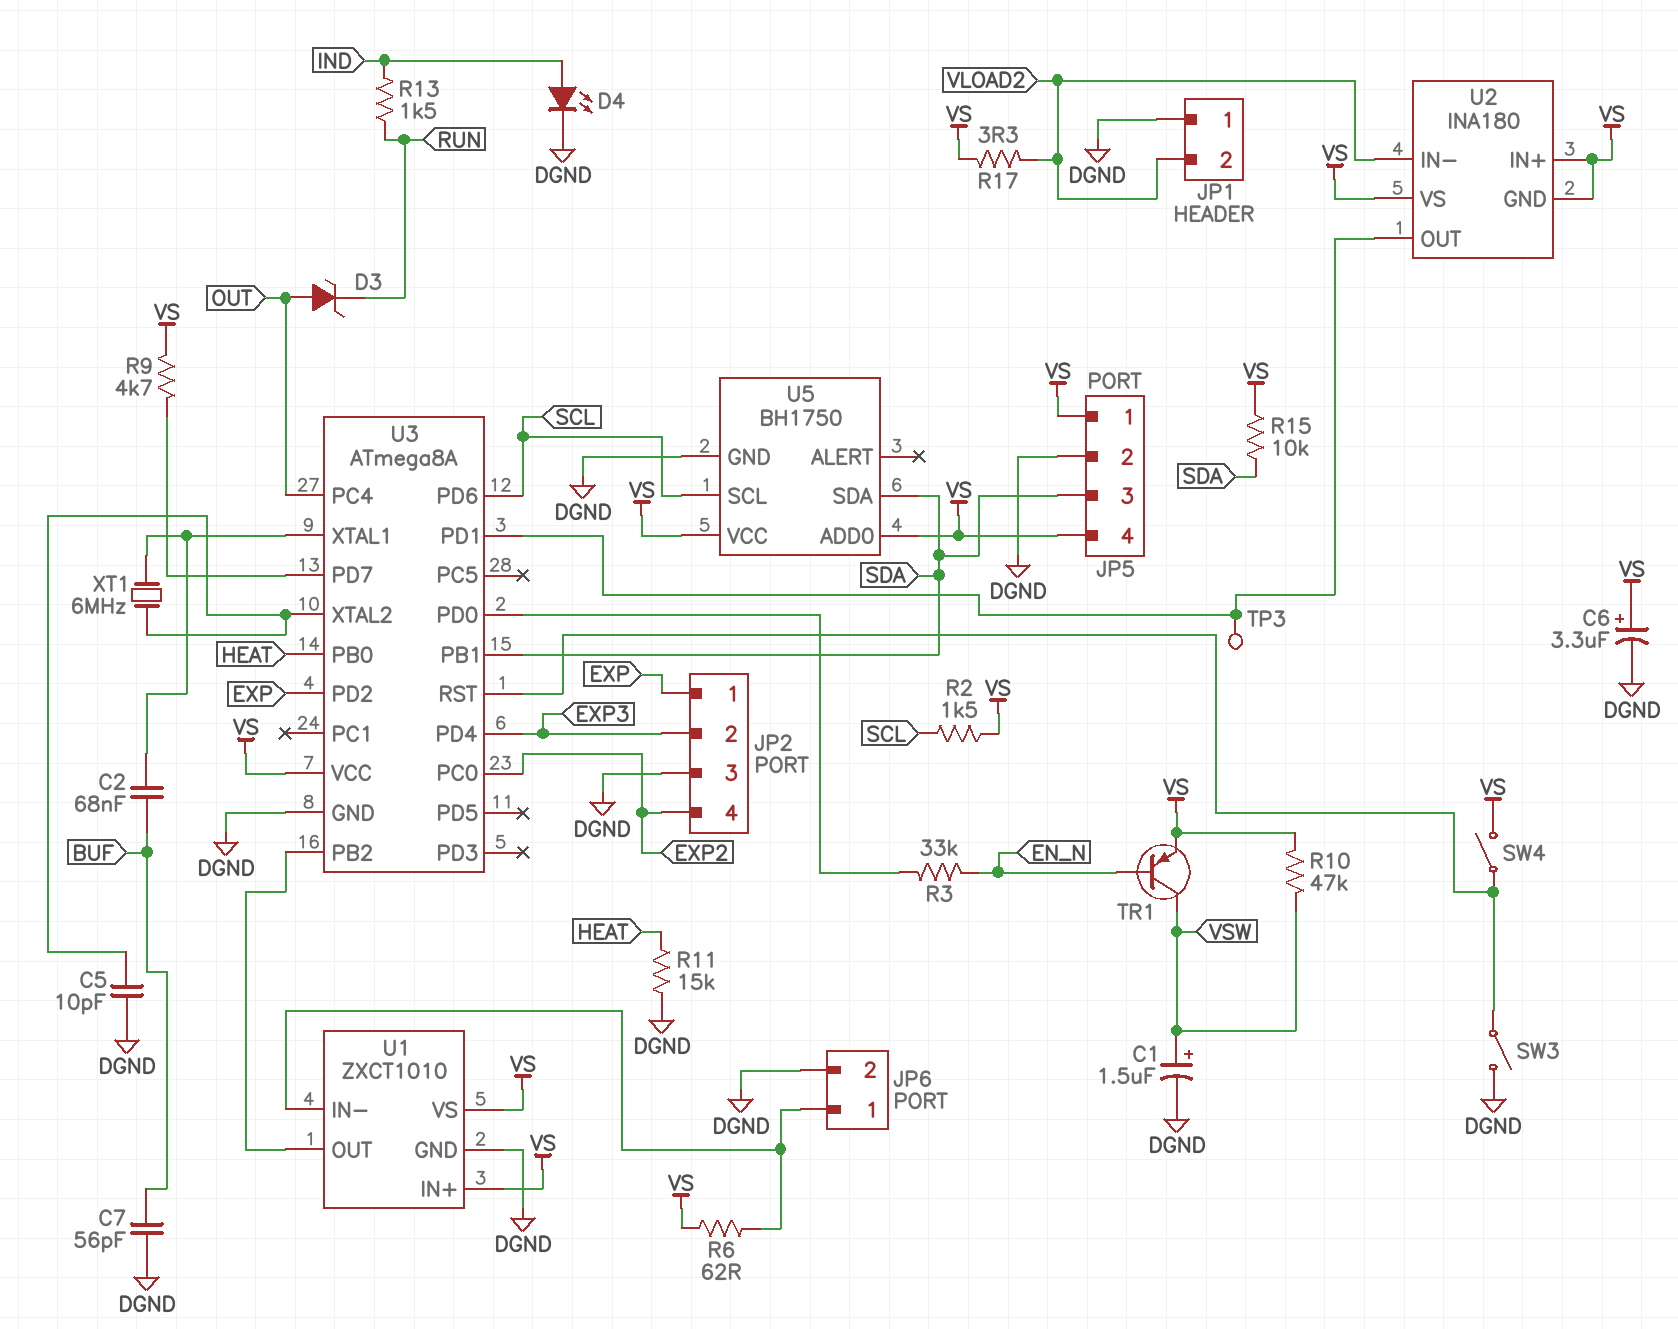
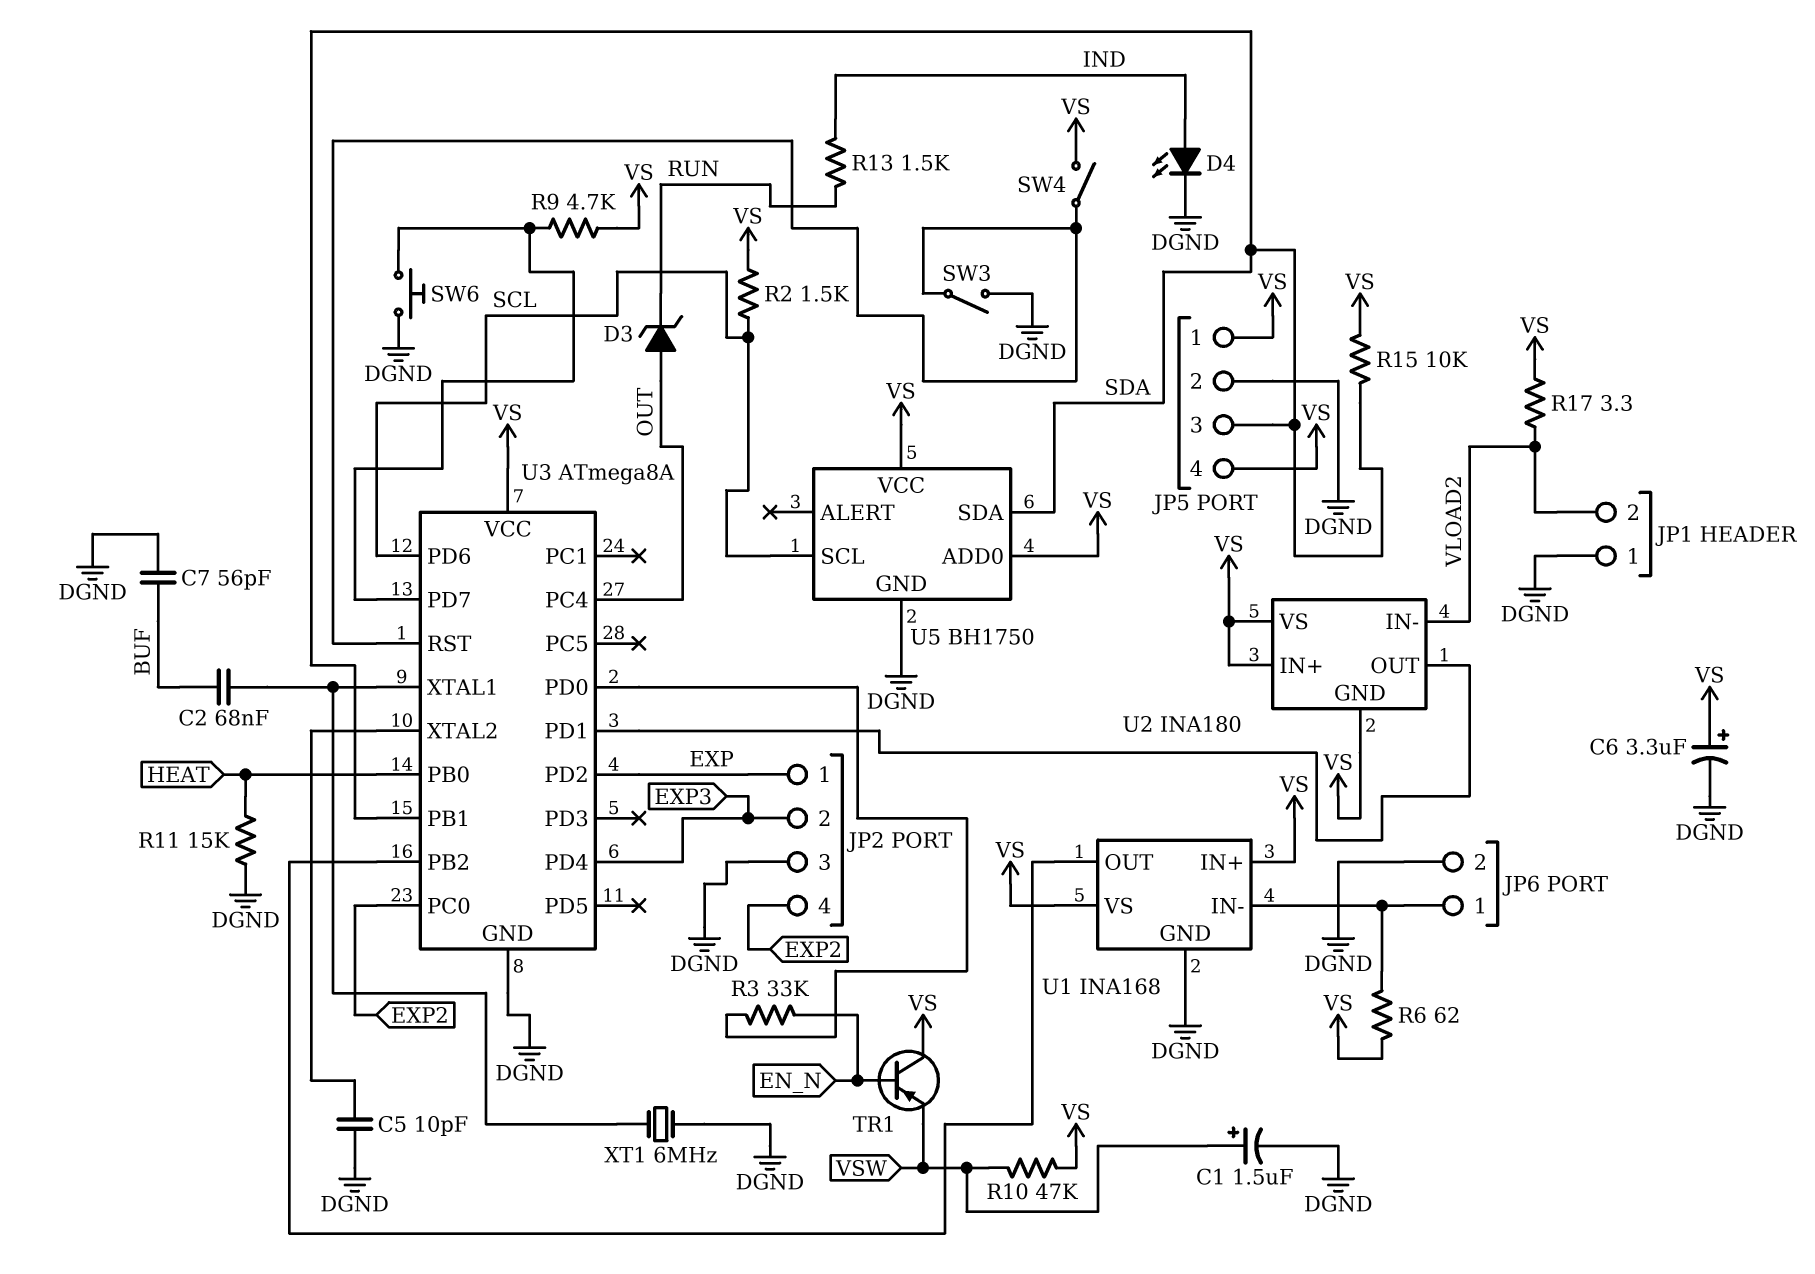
SW6: none -> button (DGND, U3/PD7)
TP3: test point (U2/OUT) -> none
TR1: PNP (B EN_N, C VSW, E VS) -> PNP (B EN_N, C VS, E VSW)
U1: ZXCT1010 -> INA168
XT1: 6MHz (U3/XTAL1, U3/XTAL2) -> 6MHz (DGND, U3/XTAL1)

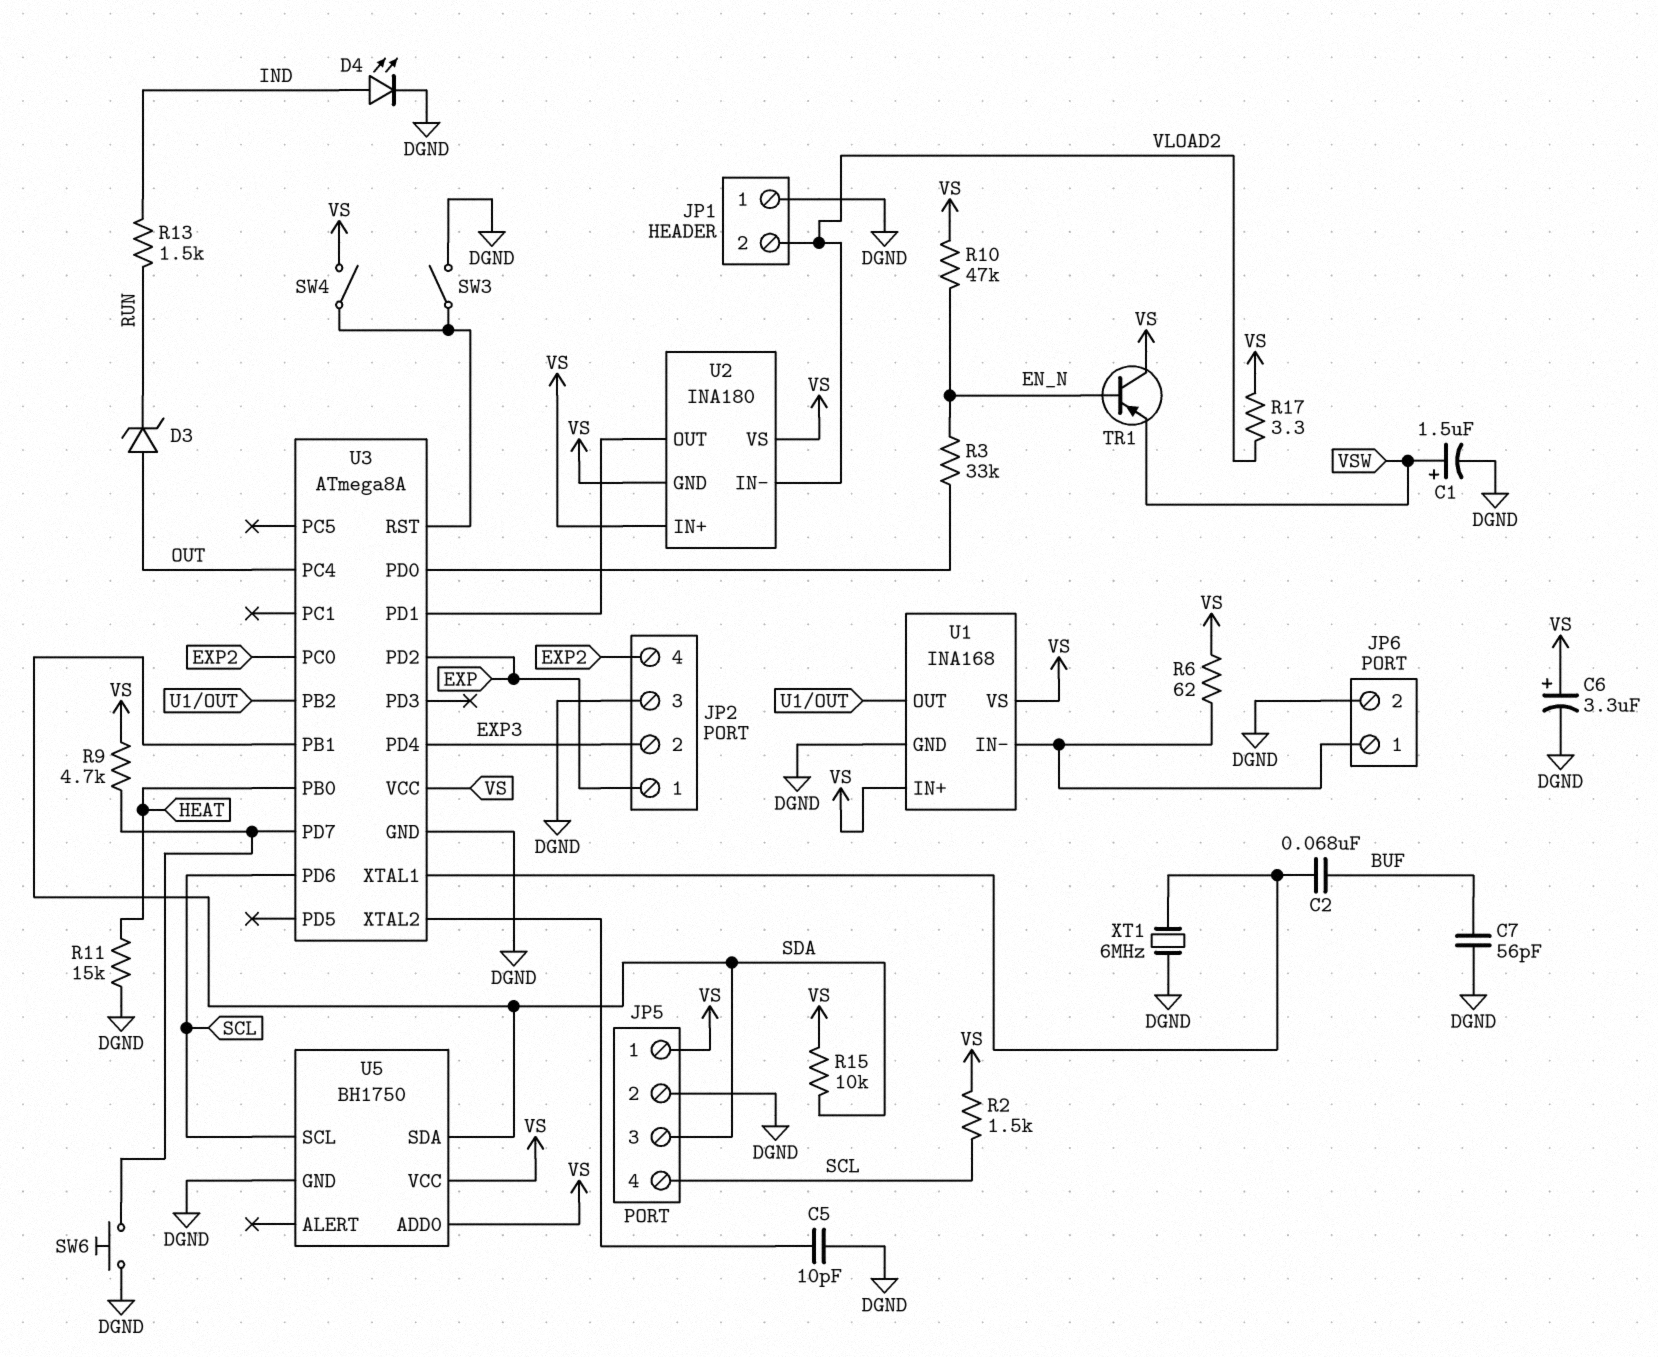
JP5 pin 4: VS -> SCL
R10: 47k (VS, VSW) -> 47k (EN_N, VS)

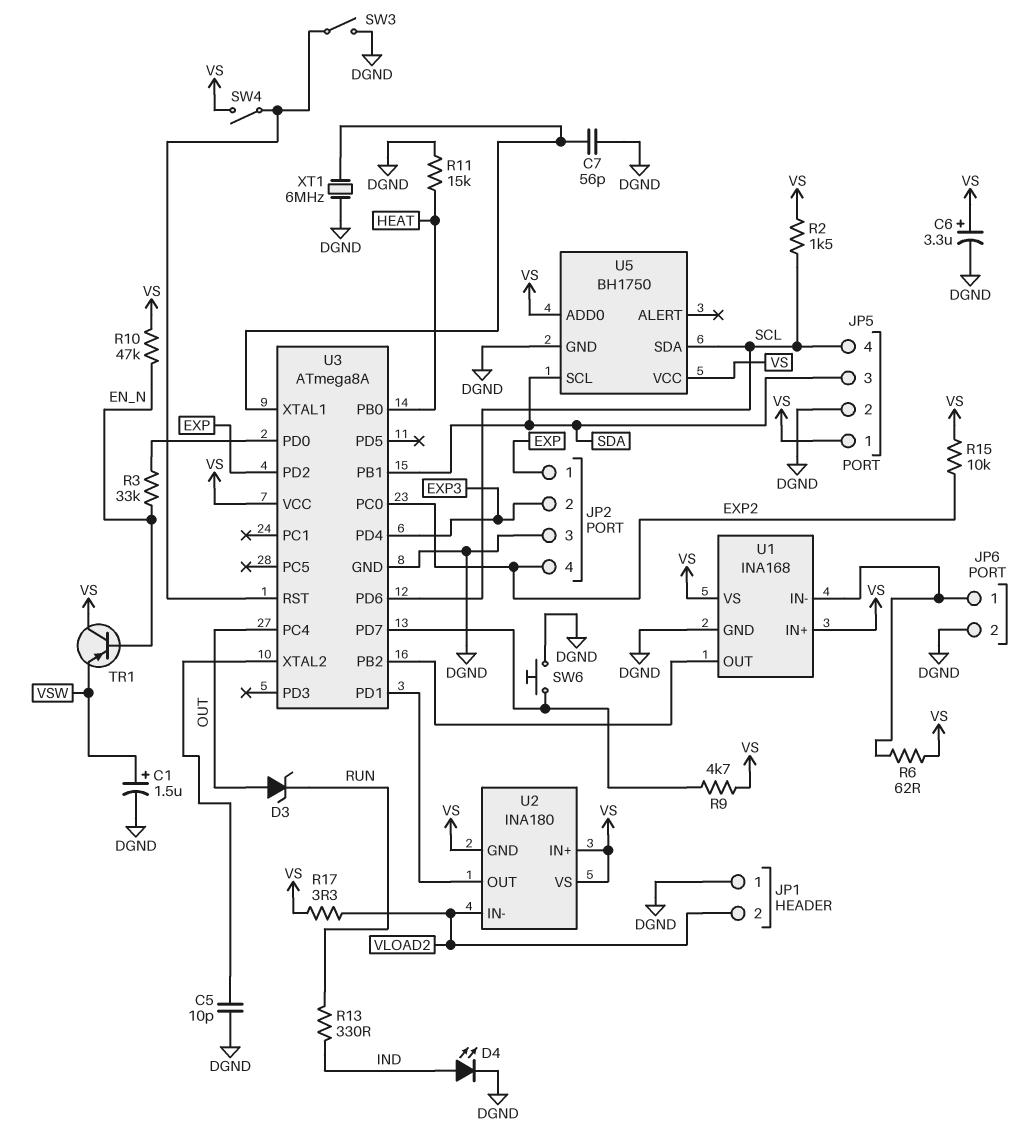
C2: 68nF (BUF, U3/XTAL1) -> none
C7: 56pF (BUF, DGND) -> 56pF (DGND, U3/XTAL1)
R13: 1.5k (IND, RUN) -> 330 (IND, RUN)
R15: 10k (SDA, VS) -> 10k (EXP2, VS)
U5 pin SCL: SCL -> SDA
U5 pin SDA: SDA -> SCL

